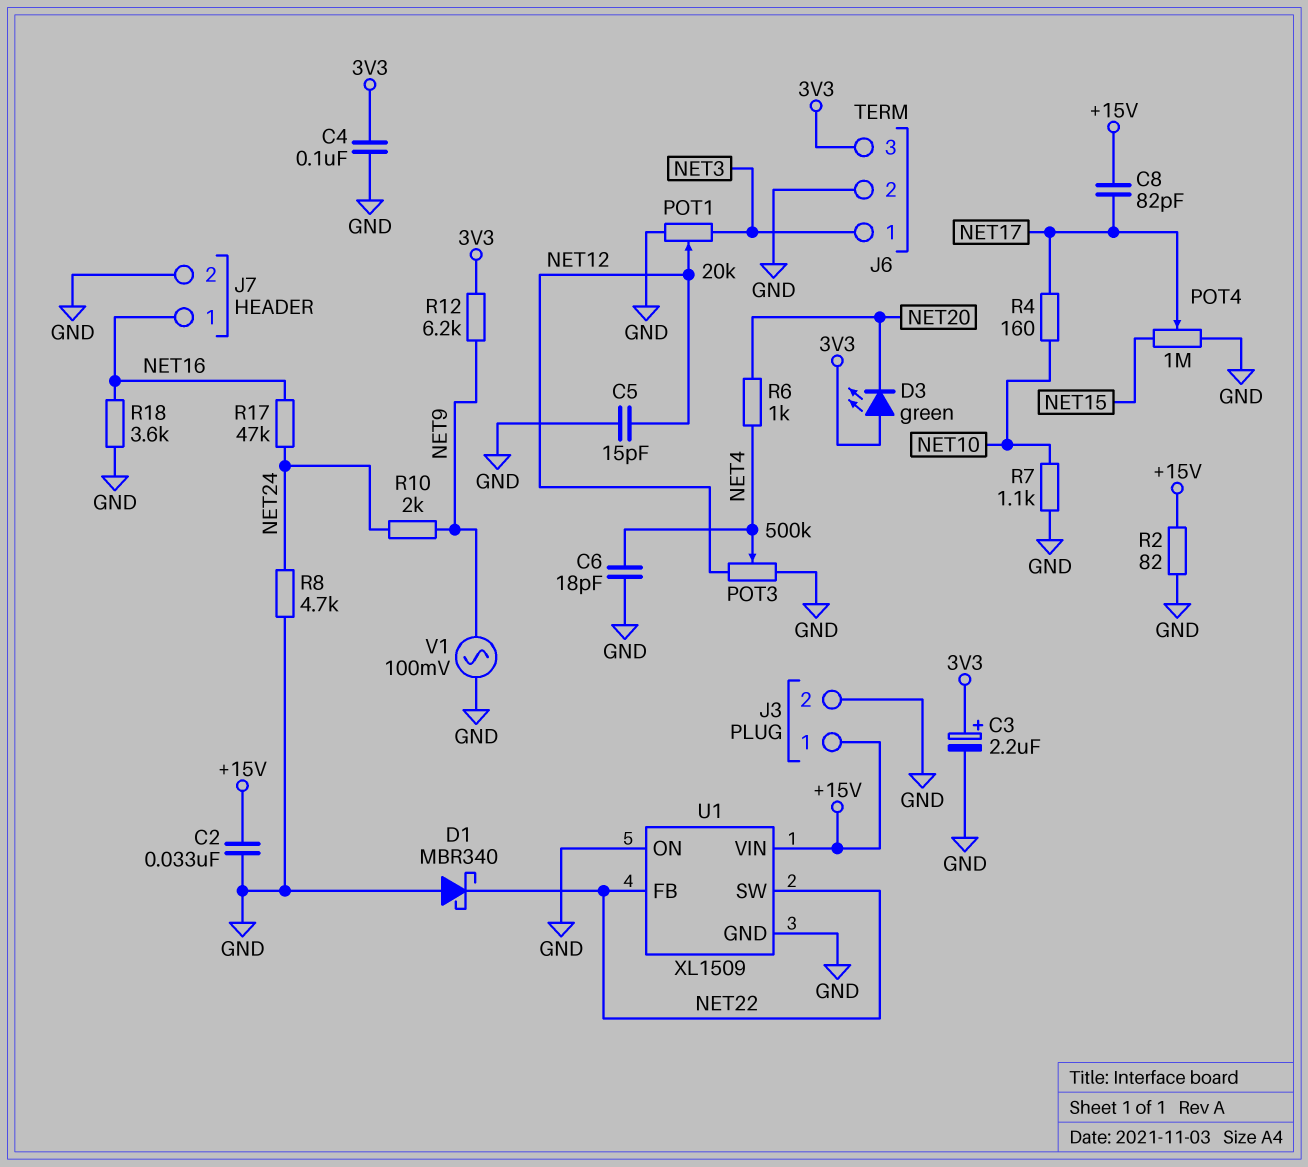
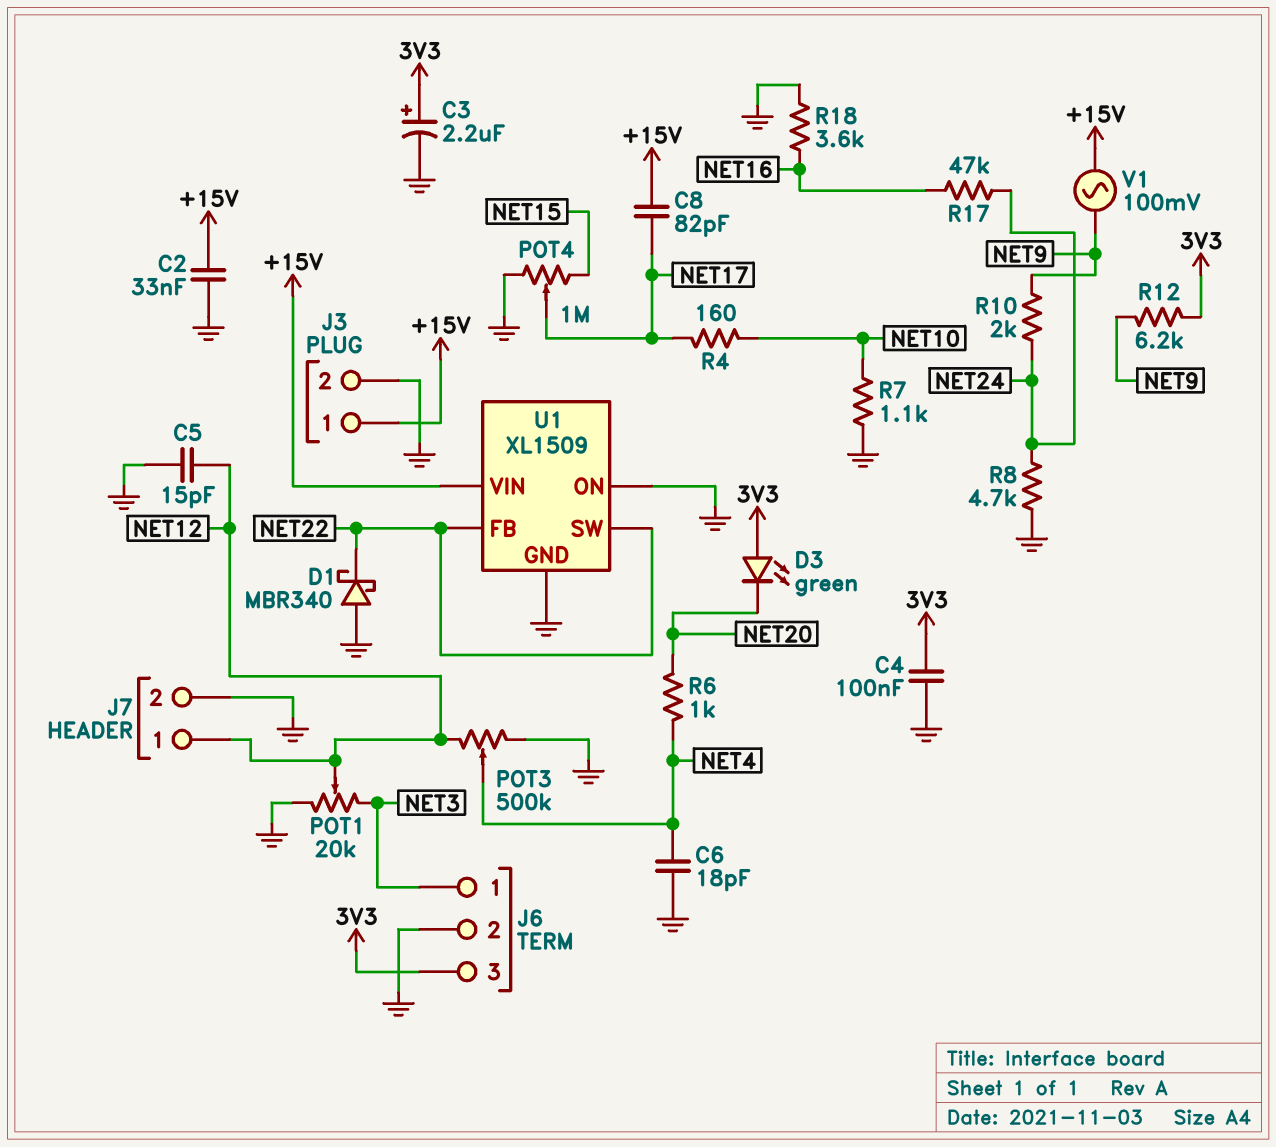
J7 pin 1: NET16 -> NET12
R2: 82 (+15V, GND) -> none
V1: AC 100mV (GND, NET9) -> AC 100mV (+15V, NET9)

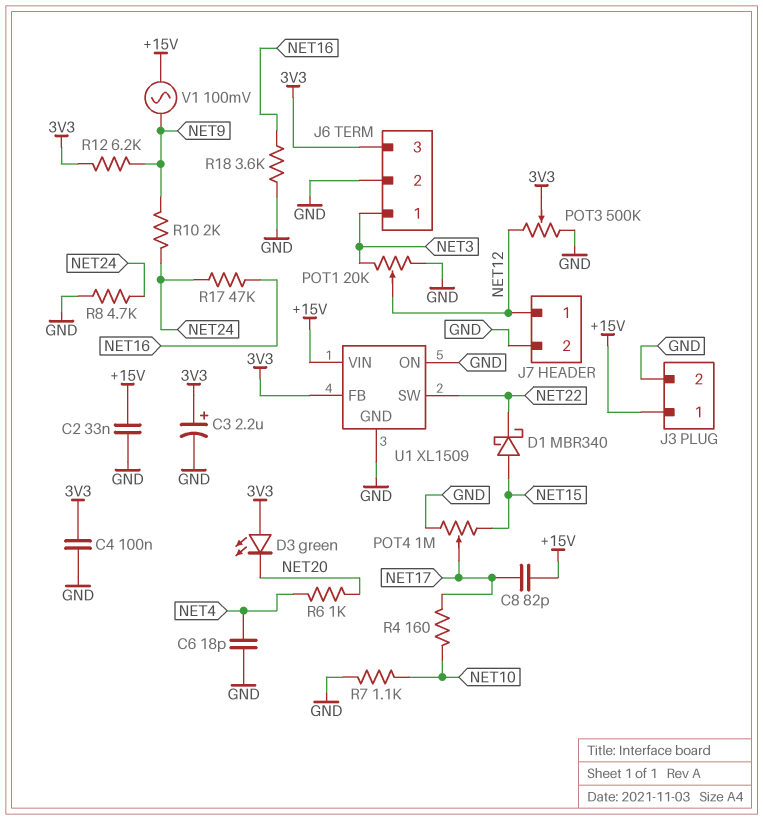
C5: 15pF (GND, NET12) -> none
D1: schottky MBR340 (A GND, K NET22) -> schottky MBR340 (A NET15, K NET22)
POT3: 500k (GND, NET12, wiper NET4) -> 500k (GND, NET12, wiper 3V3)
U1 pin FB: NET22 -> 3V3

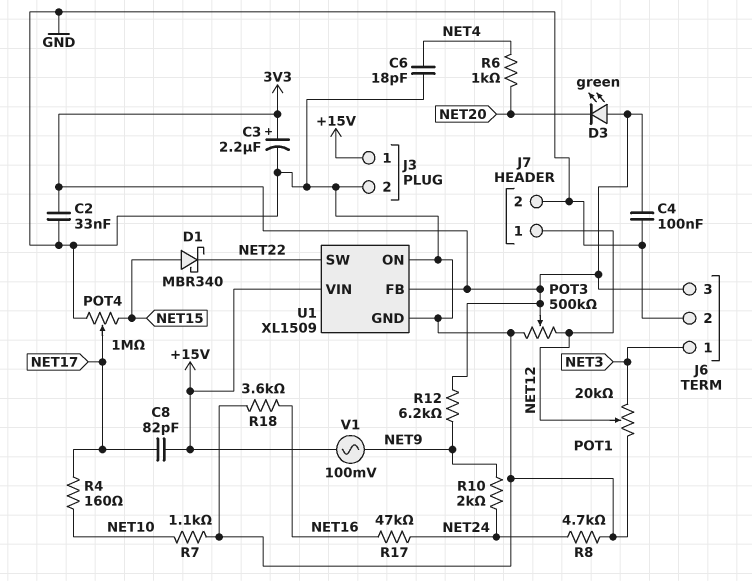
C2: 33nF (+15V, GND) -> 33nF (3V3, GND)

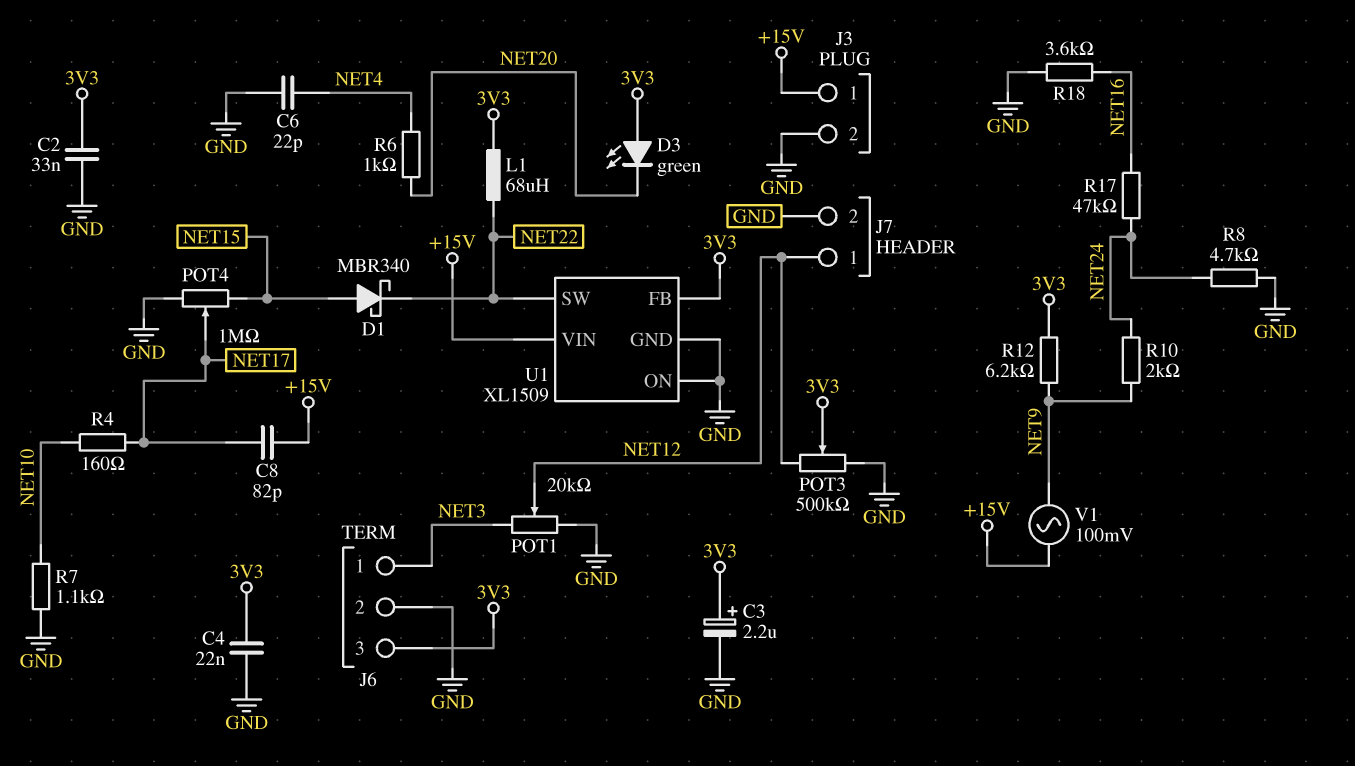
C4: 100nF (3V3, GND) -> 22nF (3V3, GND)
C6: 18pF (GND, NET4) -> 22pF (GND, NET4)
L1: none -> 68uH (3V3, NET22)

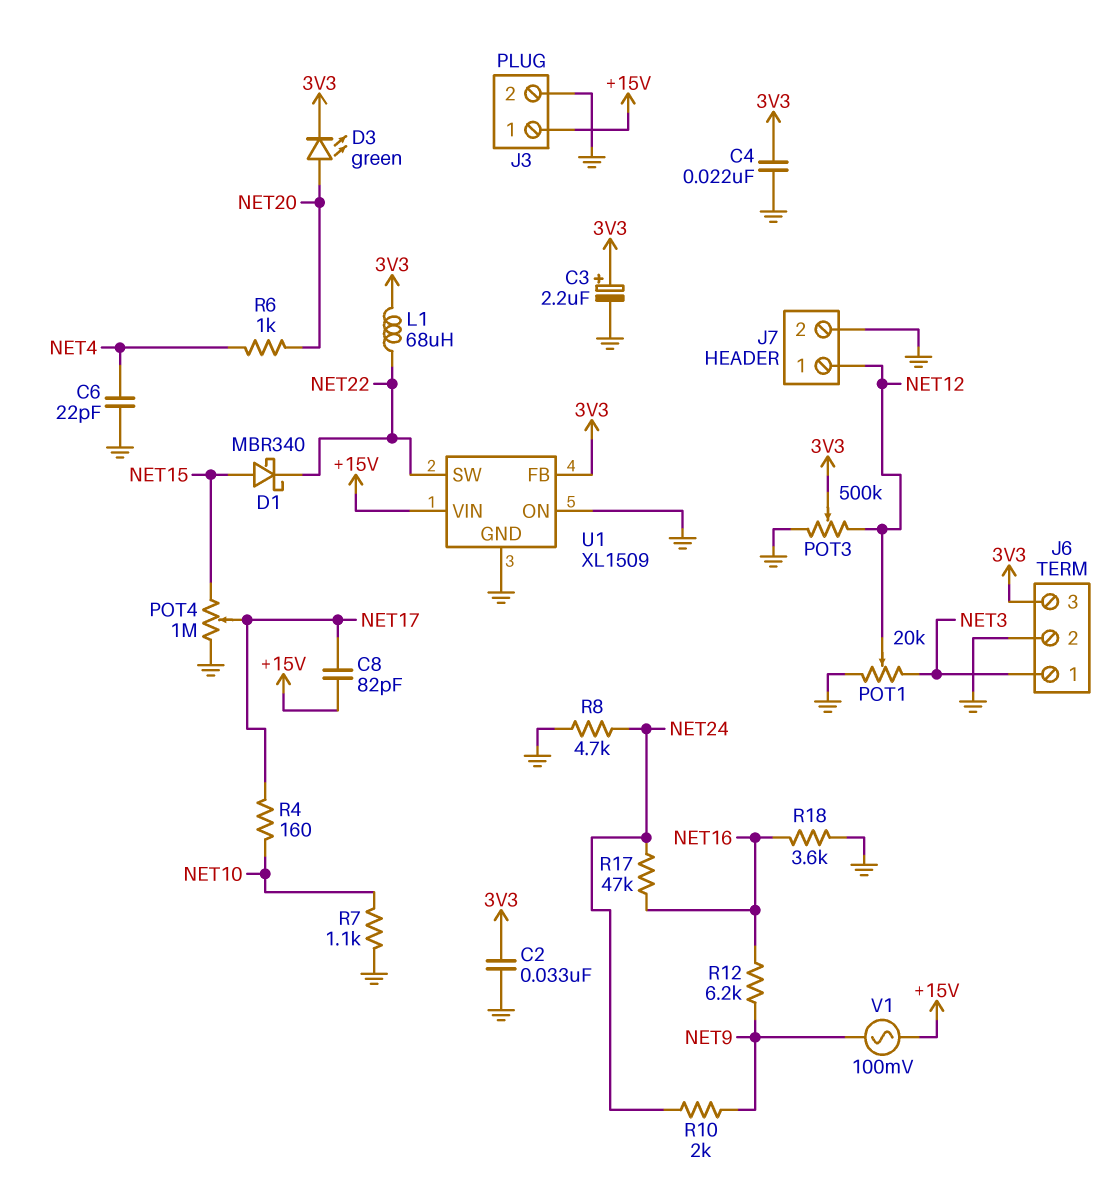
D3: LED green (A 3V3, K NET20) -> LED green (A NET20, K 3V3)
R12: 6.2k (3V3, NET9) -> 6.2k (NET9, NET16)

